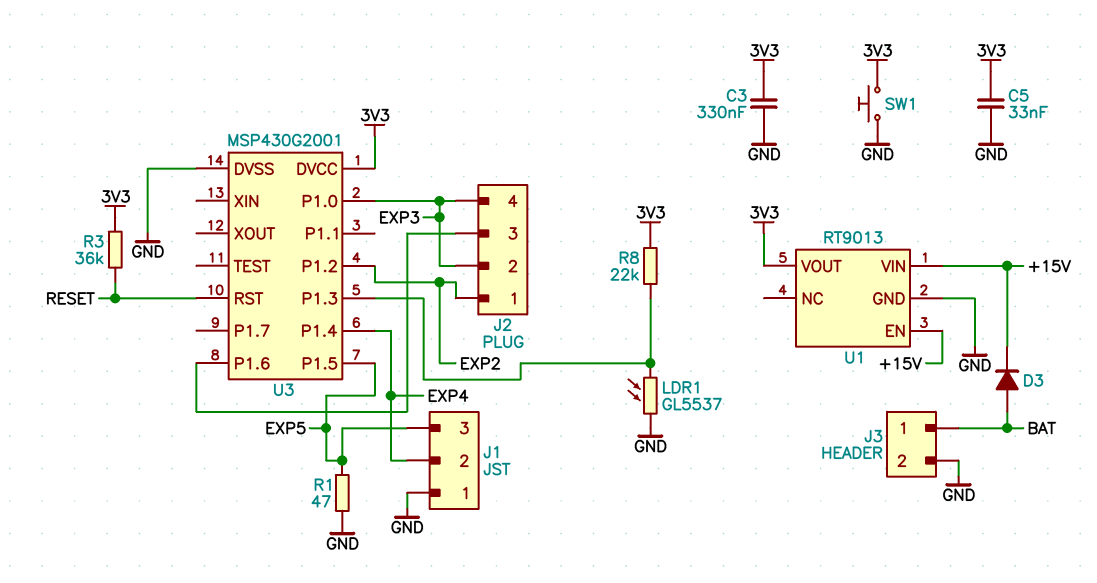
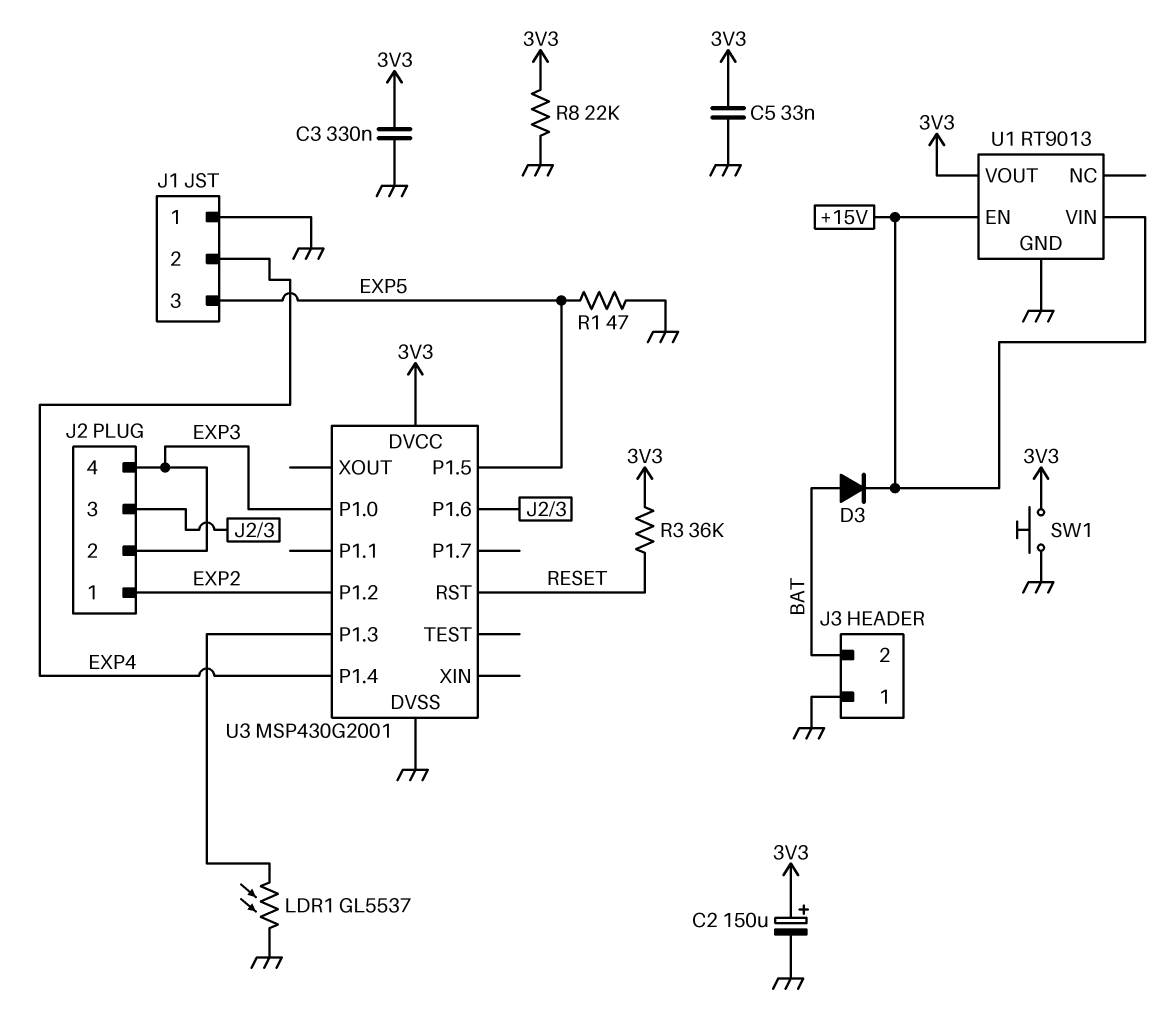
C2: none -> 150uF (plus 3V3, minus GND)
J3 pin 1: BAT -> GND
J3 pin 2: GND -> BAT
R8: 22k (3V3, U3/P1.3) -> 22k (3V3, GND)

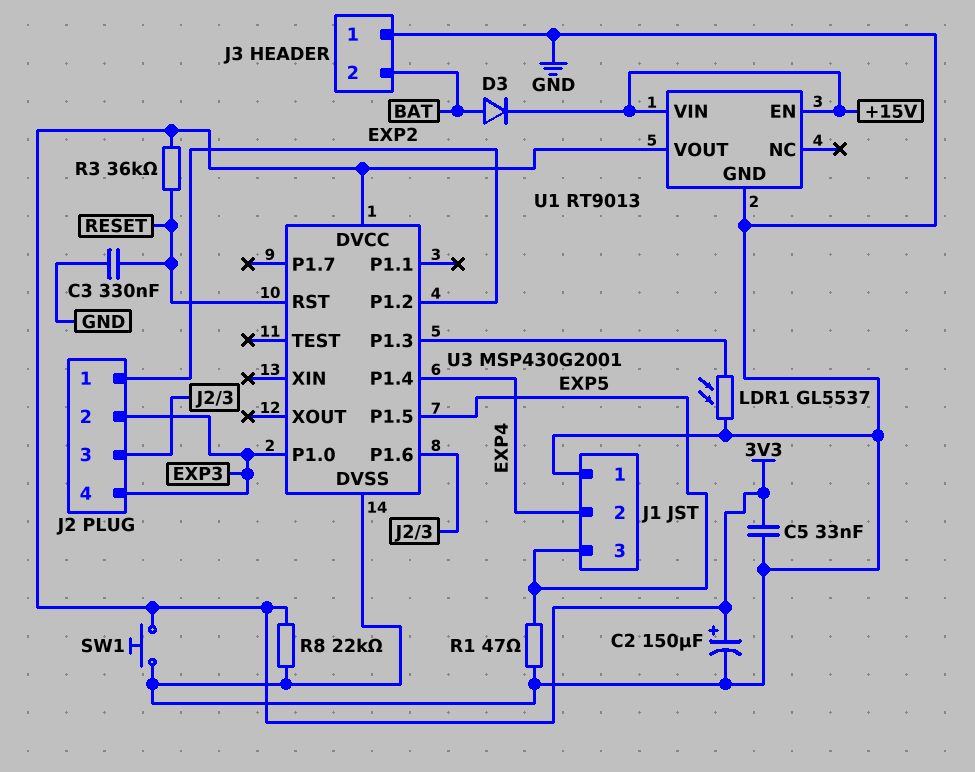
C3: 330nF (3V3, GND) -> 330nF (GND, RESET)

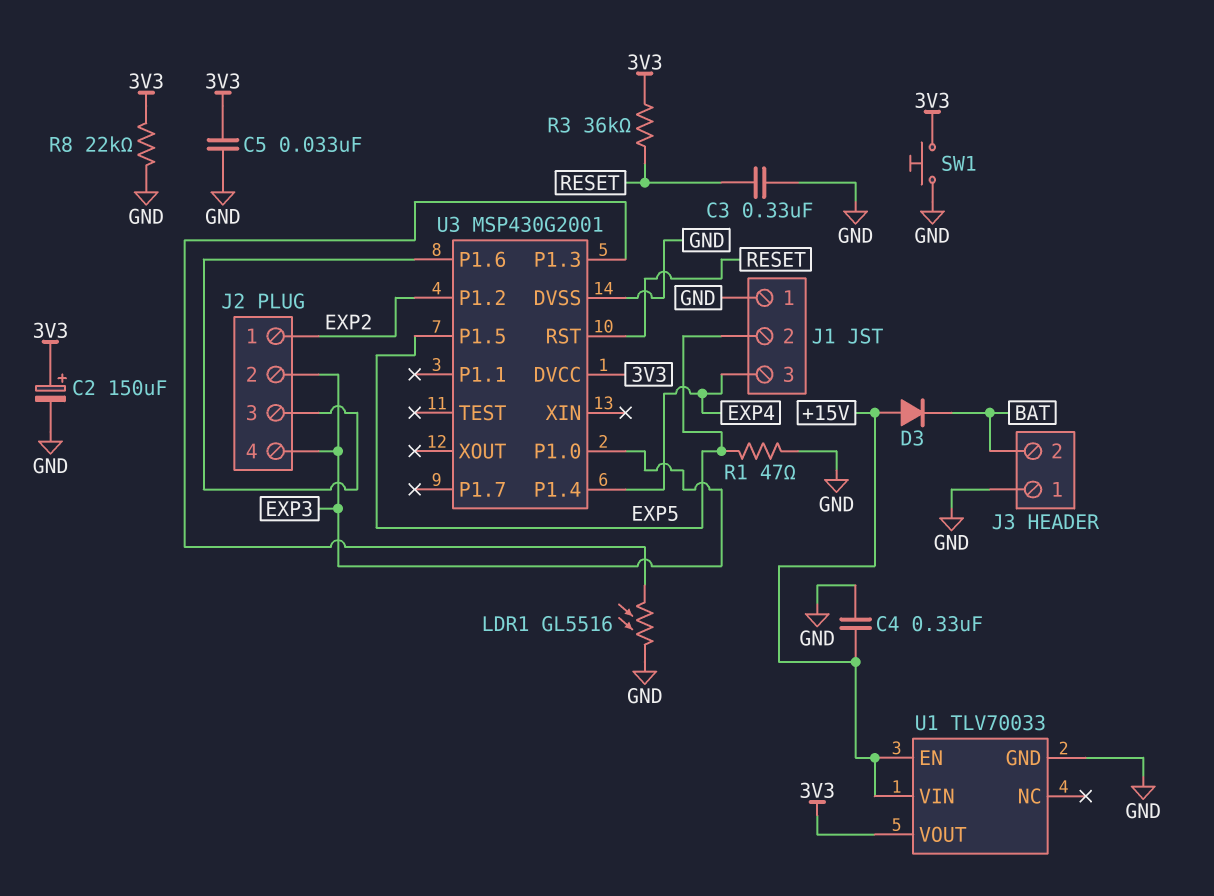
C4: none -> 330nF (+15V, GND)
D3: diode (A BAT, K +15V) -> diode (A +15V, K BAT)
J1 pin 2: EXP4 -> EXP5
J1 pin 3: EXP5 -> EXP4
LDR1: GL5537 (GND, U3/P1.3) -> GL5516 (GND, U3/P1.3)
U1: RT9013 -> TLV70033

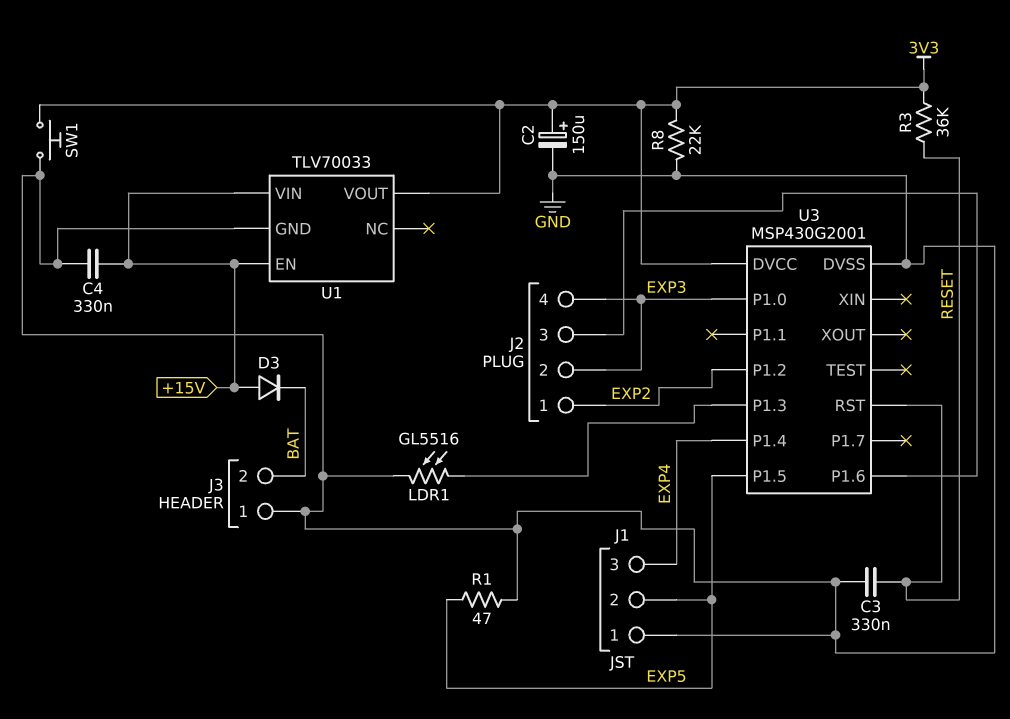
C5: 33nF (3V3, GND) -> none

